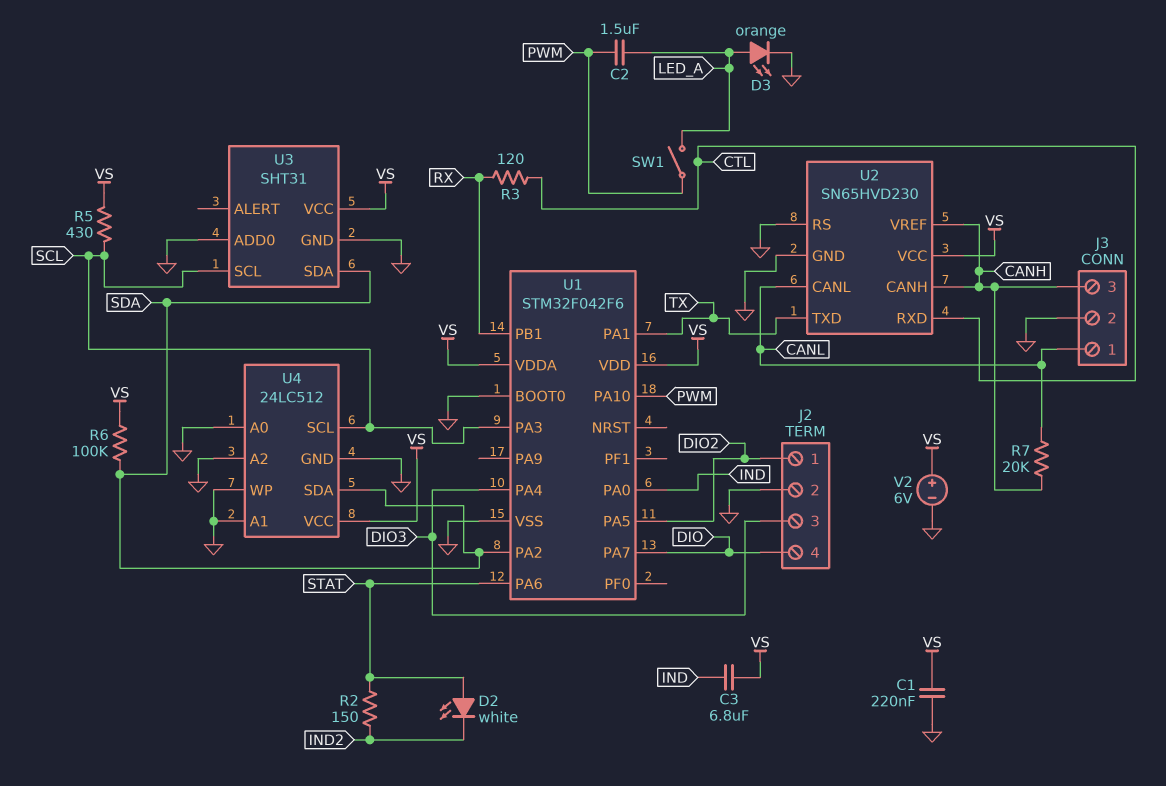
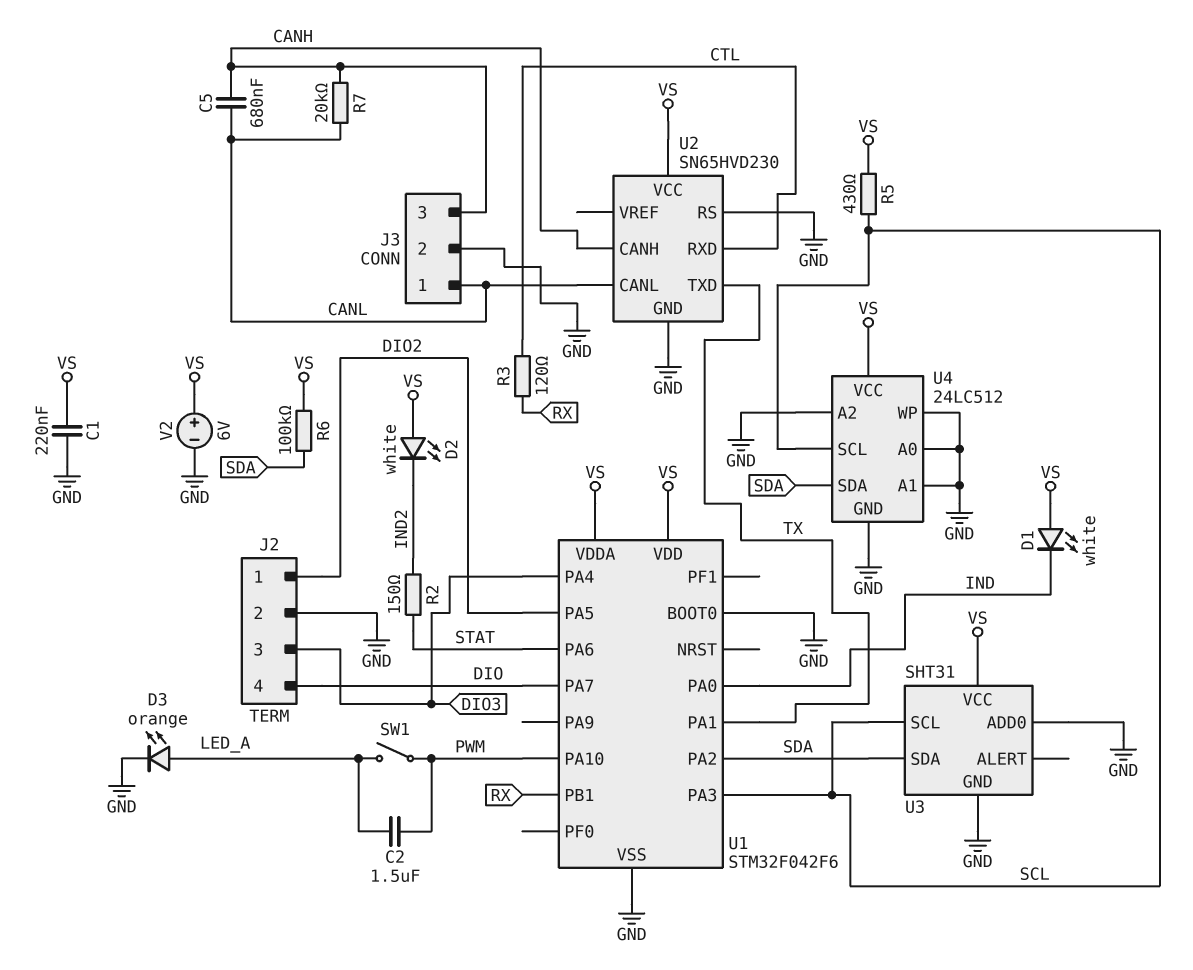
C3: 6.8uF (IND, VS) -> none
C5: none -> 680nF (CANH, CANL)
D1: none -> LED white (A VS, K IND)
D2: LED white (A STAT, K IND2) -> LED white (A VS, K IND2)
U2 pin VREF: CANH -> none

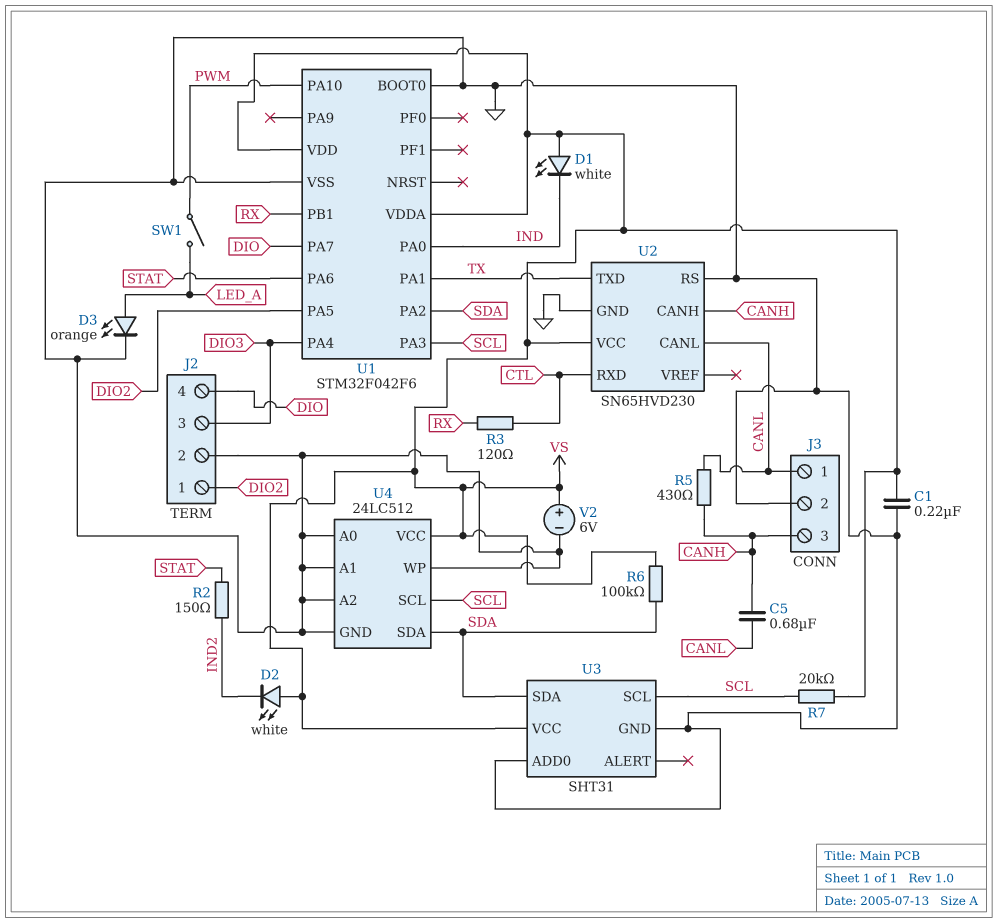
C2: 1.5uF (LED_A, PWM) -> none
R5: 430 (SCL, VS) -> 430 (CANH, CANL)
R7: 20k (CANH, CANL) -> 20k (SCL, VS)

